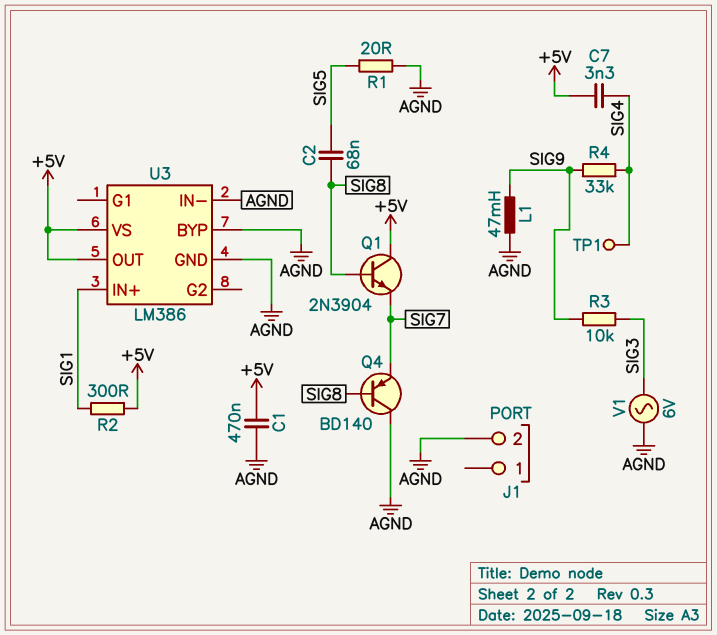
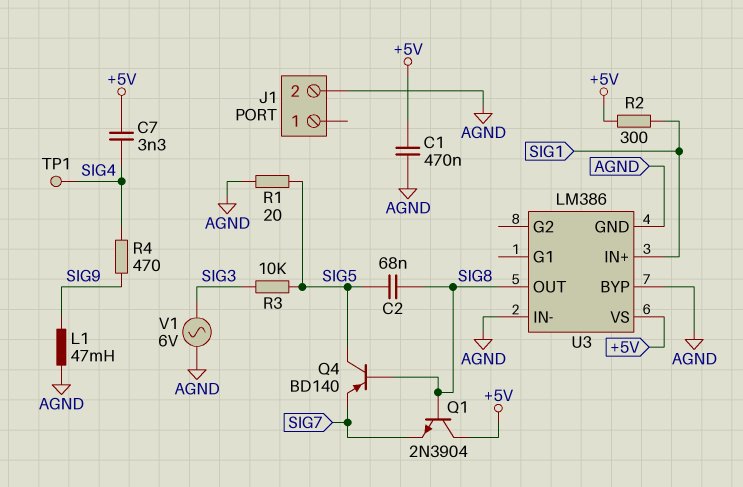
Q4: PNP BD140 (B SIG8, C AGND, E SIG7) -> PNP BD140 (B SIG8, C SIG5, E SIG7)
R3: 10k (SIG3, SIG9) -> 10k (SIG3, SIG5)
R4: 33k (SIG4, SIG9) -> 470 (SIG4, SIG9)
U3 pin OUT: +5V -> SIG8

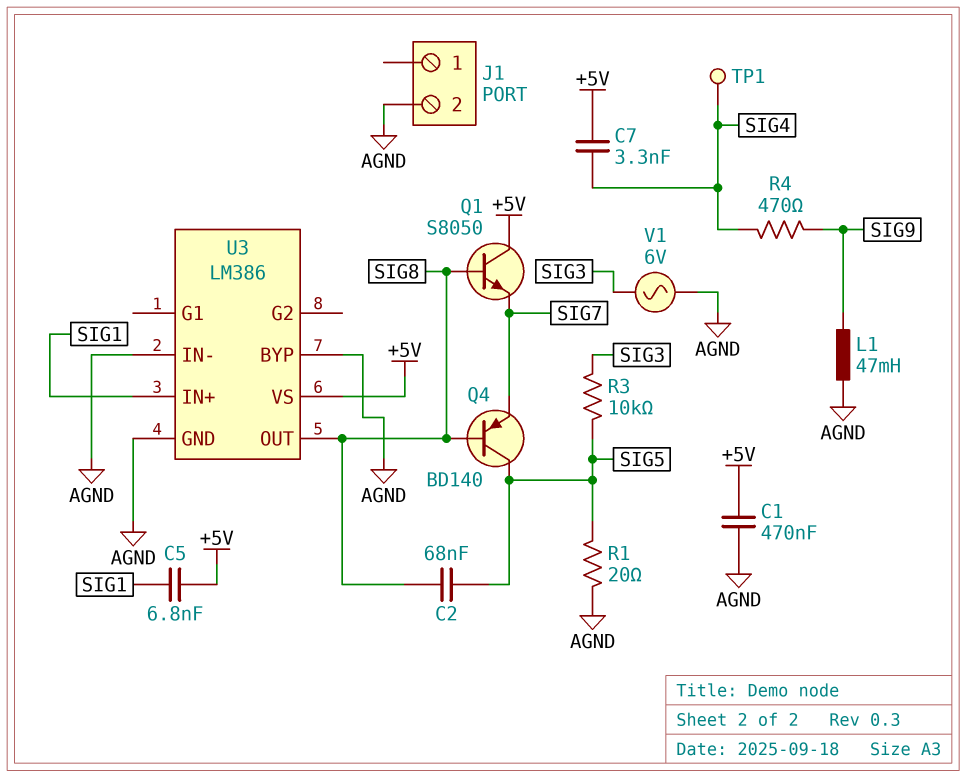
C5: none -> 6.8nF (+5V, SIG1)
Q1: NPN 2N3904 (B SIG8, C +5V, E SIG7) -> NPN S8050 (B SIG8, C +5V, E SIG7)
R2: 300 (+5V, SIG1) -> none

